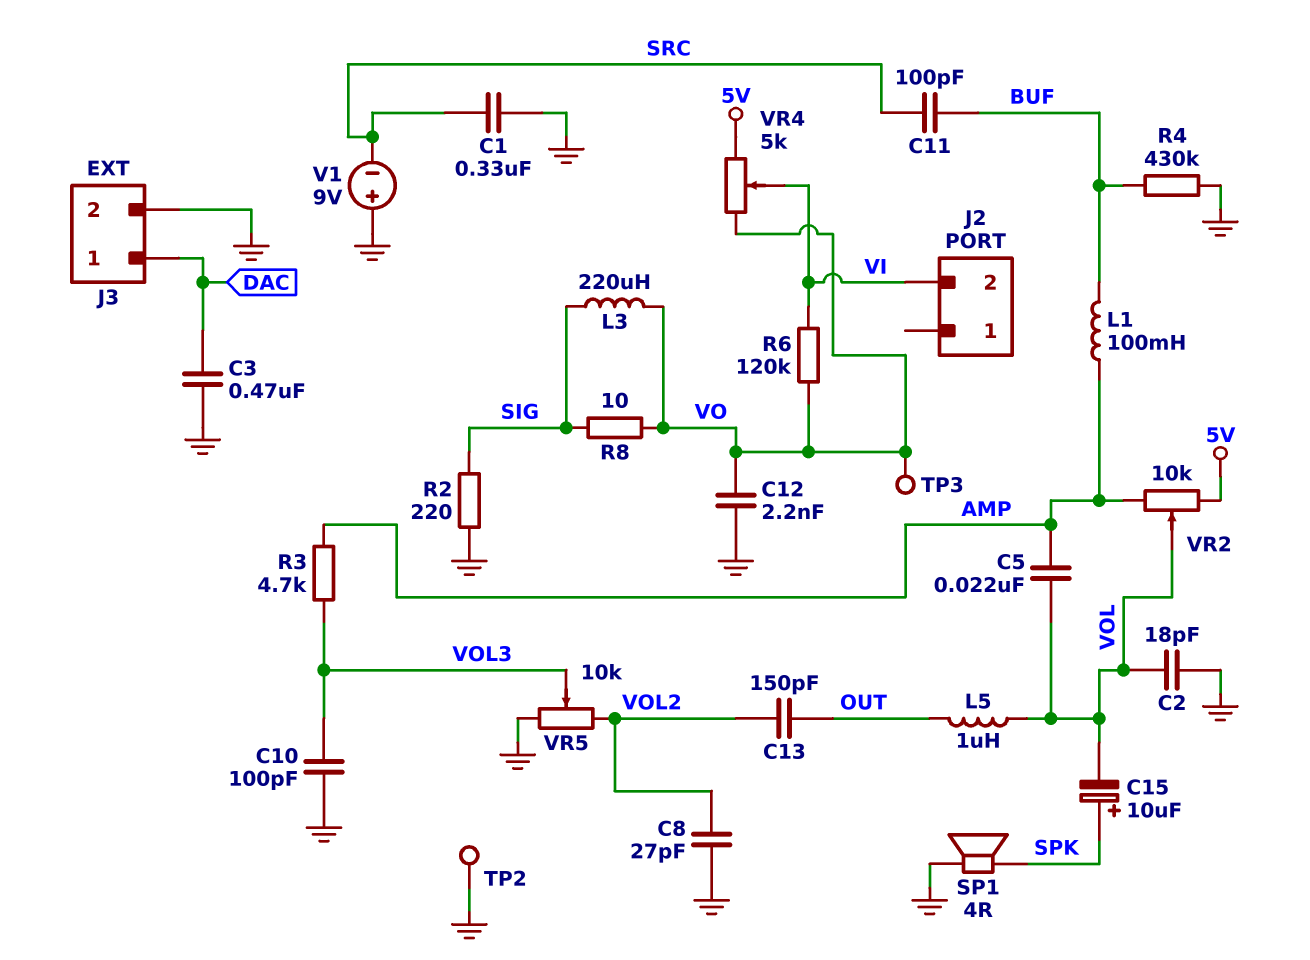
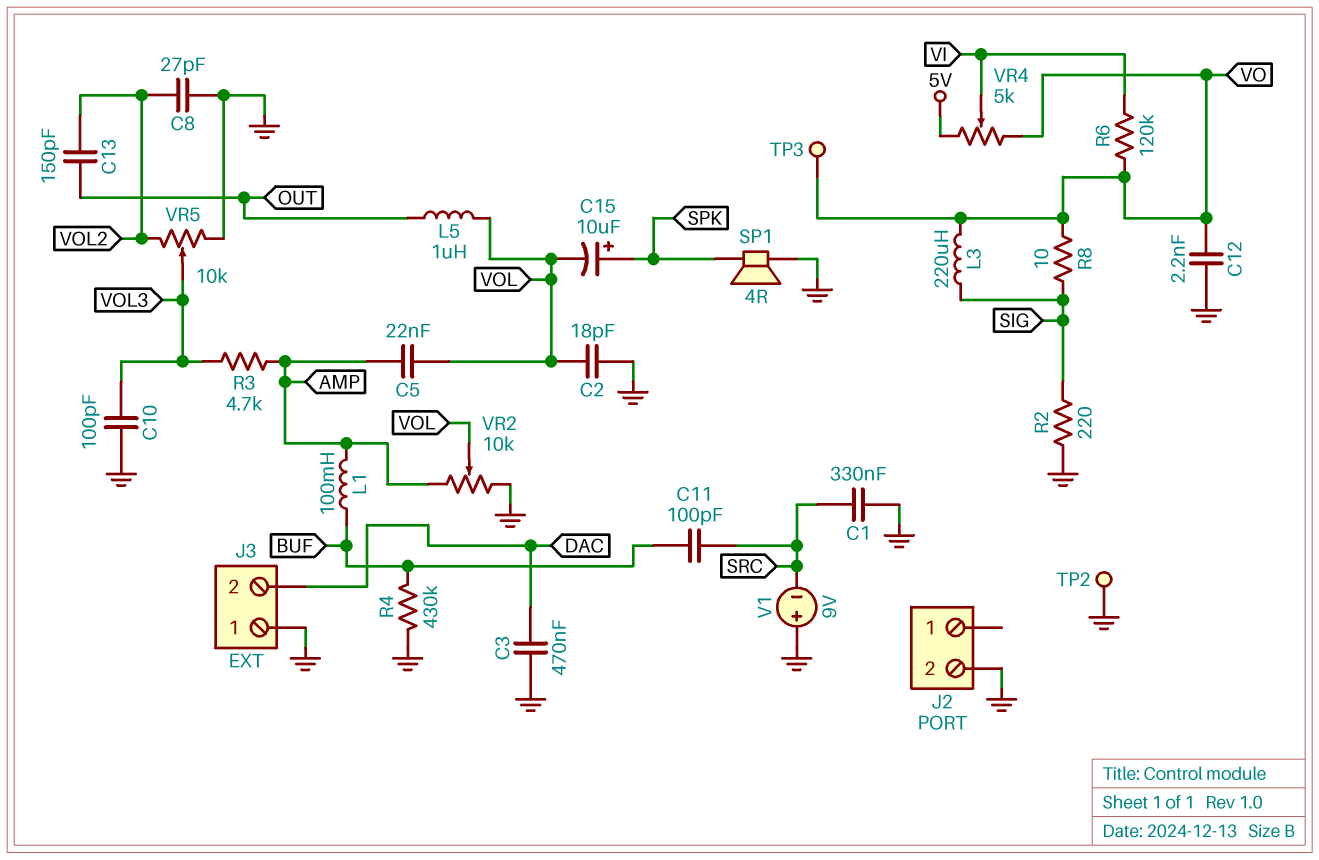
J2 pin 2: VI -> GND
J3 pin 1: DAC -> GND
J3 pin 2: GND -> DAC
VR2: 10k (5V, AMP, wiper VOL) -> 10k (AMP, GND, wiper VOL)

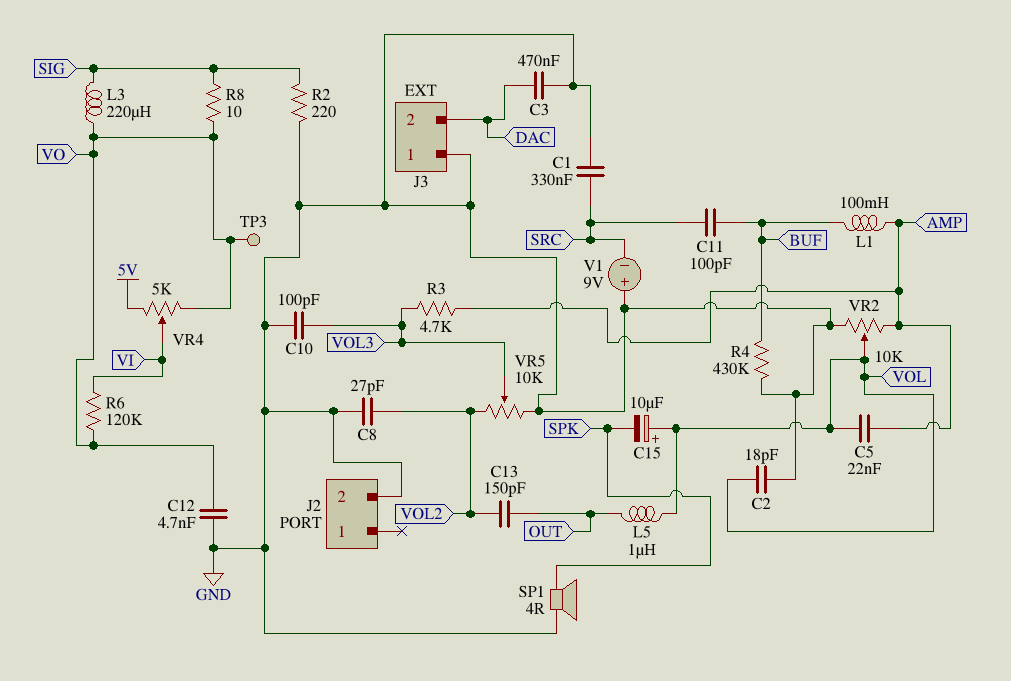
C12: 2.2nF (GND, VO) -> 4.7nF (GND, VO)
C15: 10uF (plus SPK, minus VOL) -> 10uF (plus VOL, minus SPK)
TP2: test point (GND) -> none

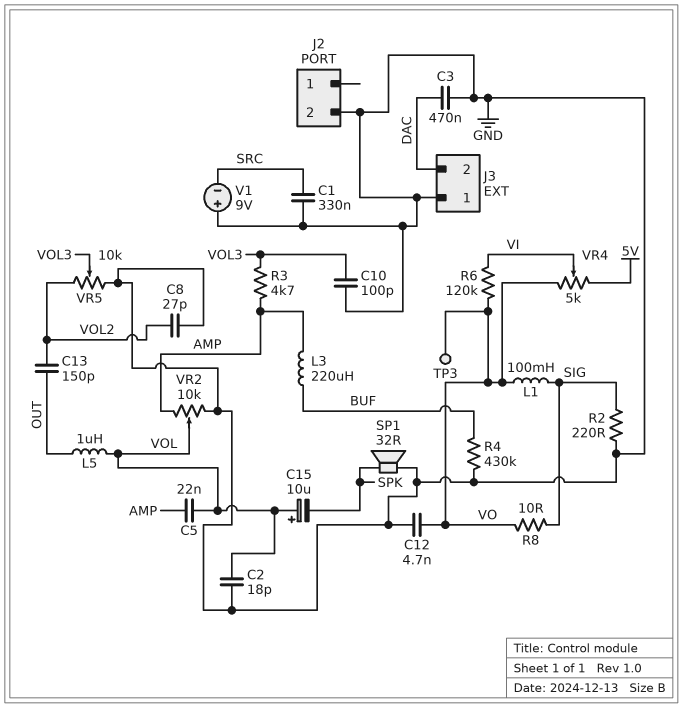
C11: 100pF (BUF, SRC) -> none
L1: 100mH (AMP, BUF) -> 100mH (SIG, VO)
L3: 220uH (SIG, VO) -> 220uH (AMP, BUF)
SP1: speaker 4R (GND, SPK) -> speaker 32R (GND, SPK)

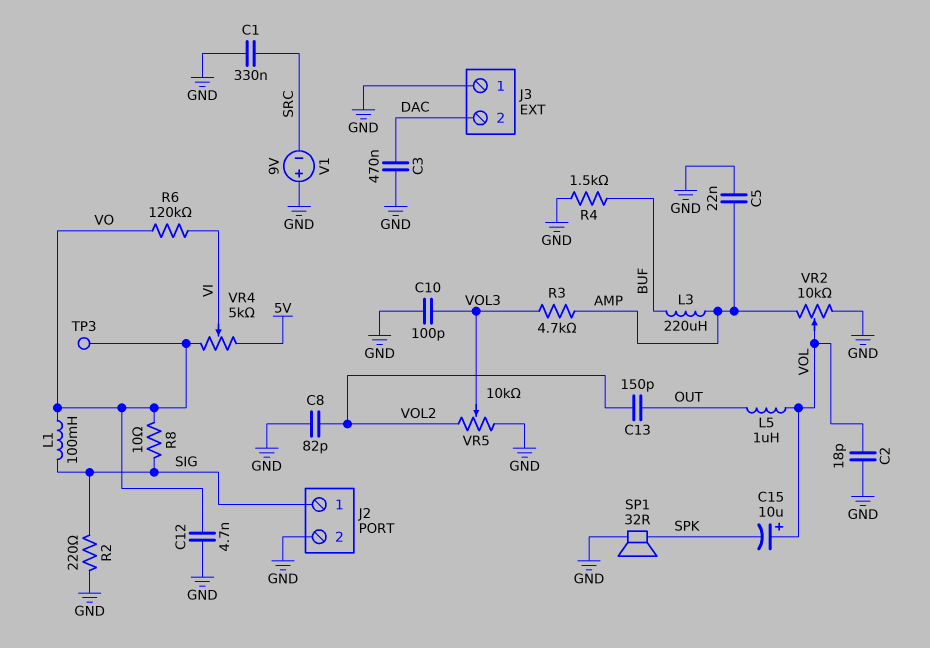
C5: 22nF (AMP, VOL) -> 22nF (AMP, GND)
C8: 27pF (GND, VOL2) -> 82pF (GND, VOL2)
J2 pin 1: none -> SIG
R4: 430k (BUF, GND) -> 1.5k (BUF, GND)

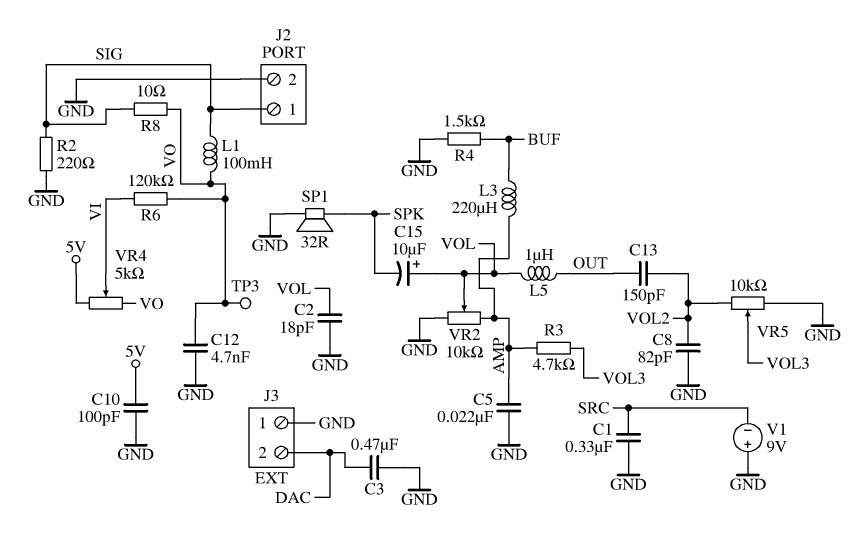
C10: 100pF (GND, VOL3) -> 100pF (5V, GND)

